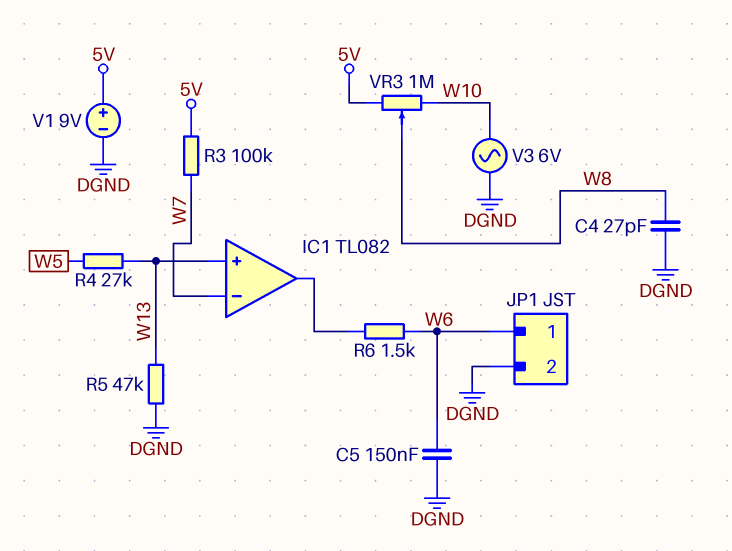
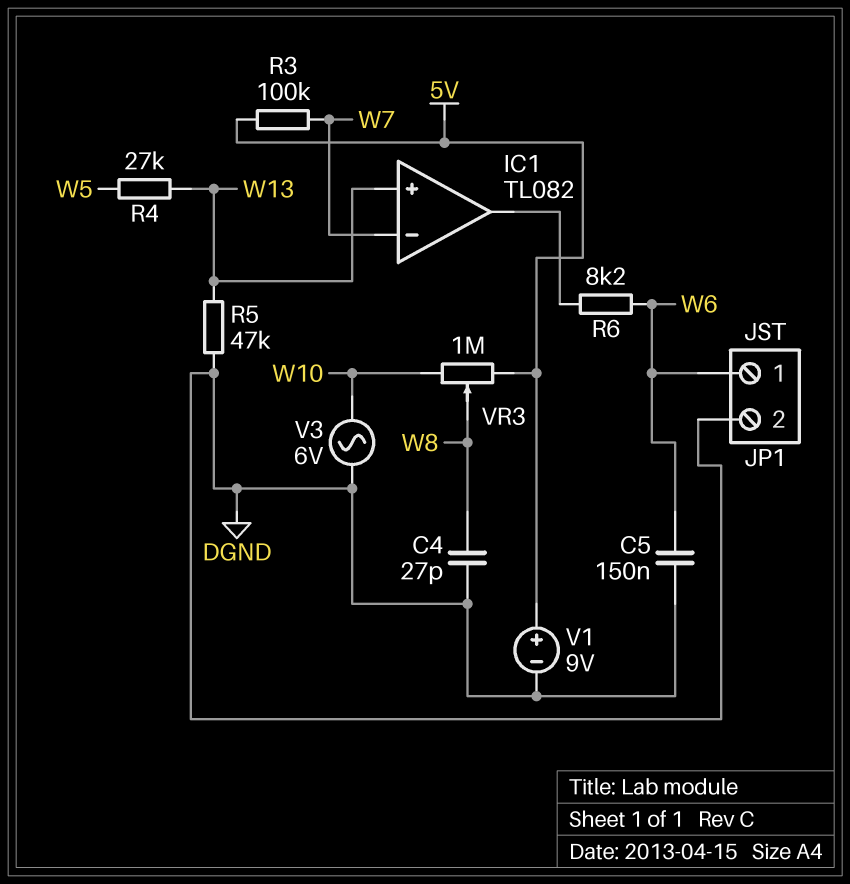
R6: 1.5k (IC1/out, W6) -> 8.2k (IC1/out, W6)

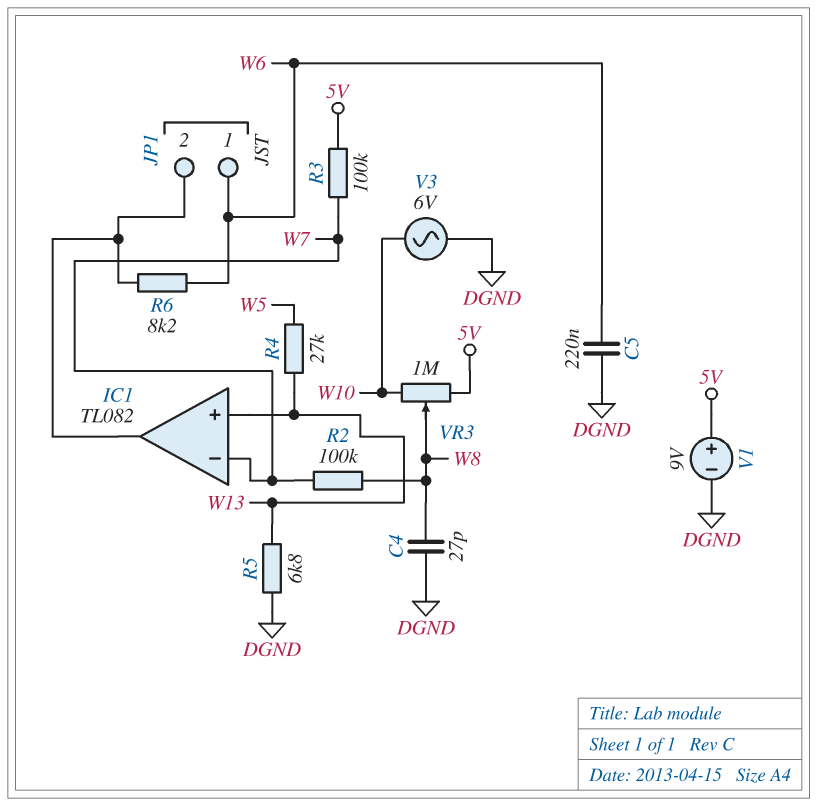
C5: 150nF (DGND, W6) -> 220nF (DGND, W6)
JP1 pin 2: DGND -> IC1/out
R2: none -> 100k (W7, W8)
R5: 47k (DGND, W13) -> 6.8k (DGND, W13)

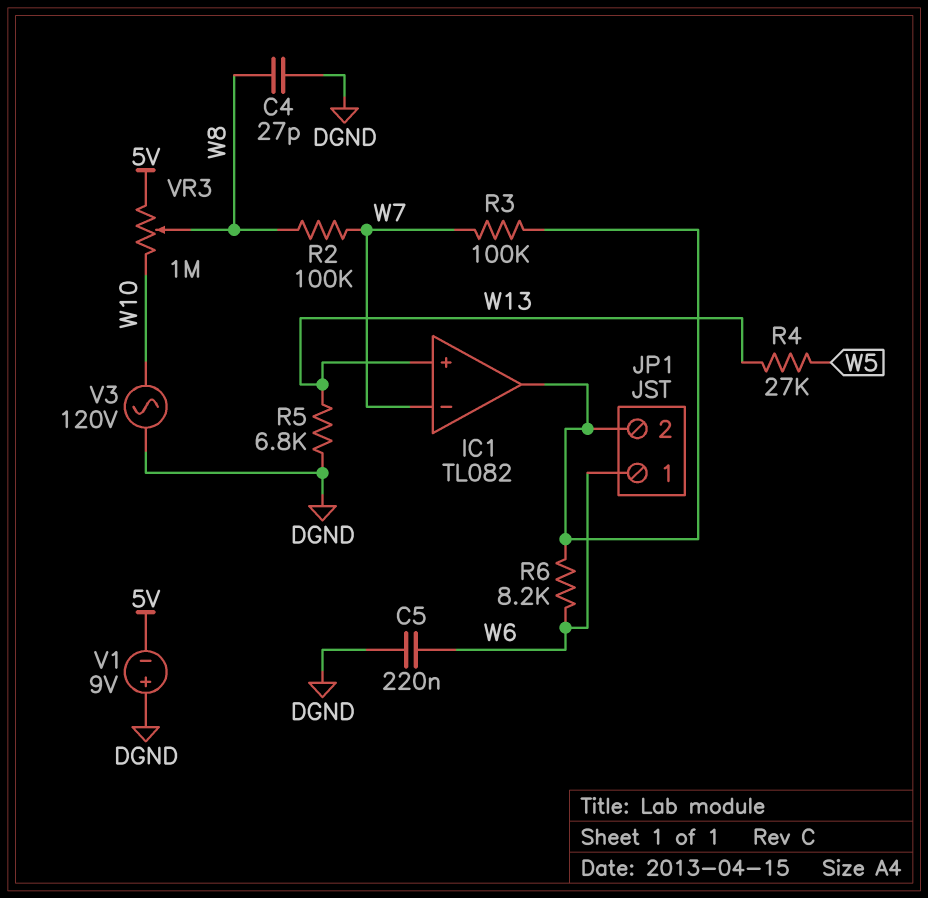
R3: 100k (5V, W7) -> 100k (IC1/out, W7)
V1: 9V (plus 5V, minus DGND) -> 9V (plus DGND, minus 5V)
V3: AC 6V (DGND, W10) -> AC 120V (DGND, W10)

